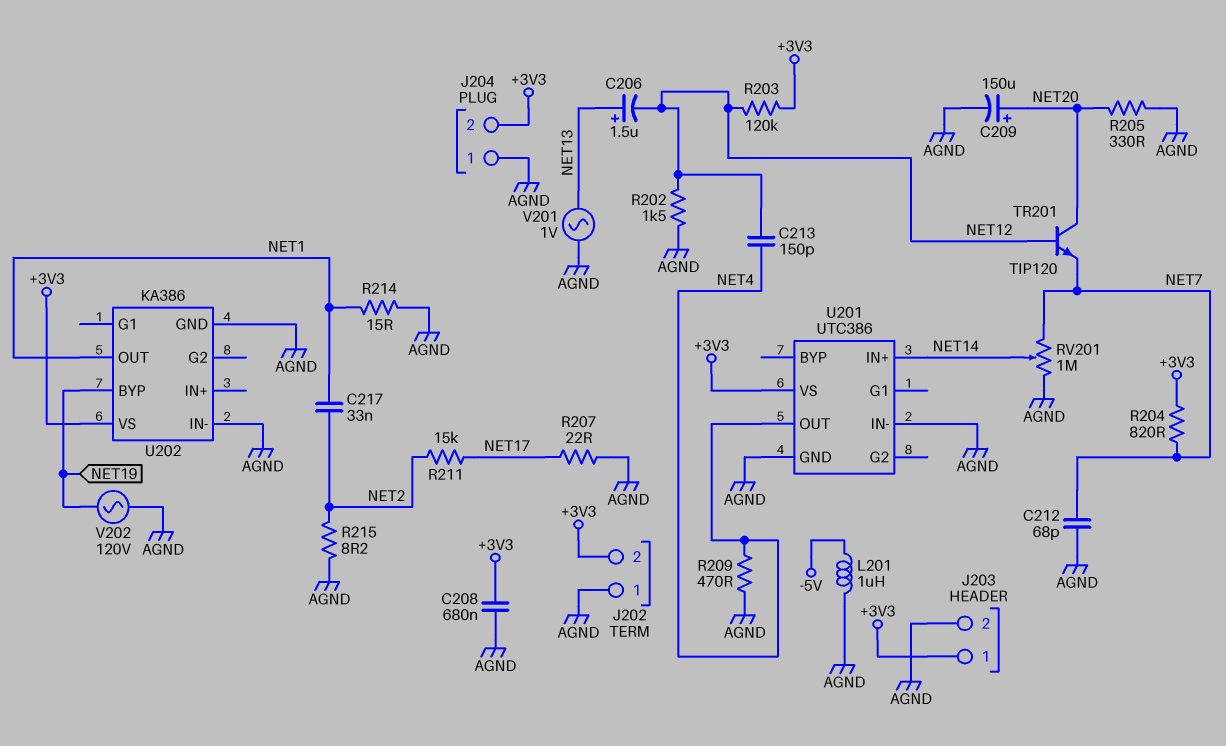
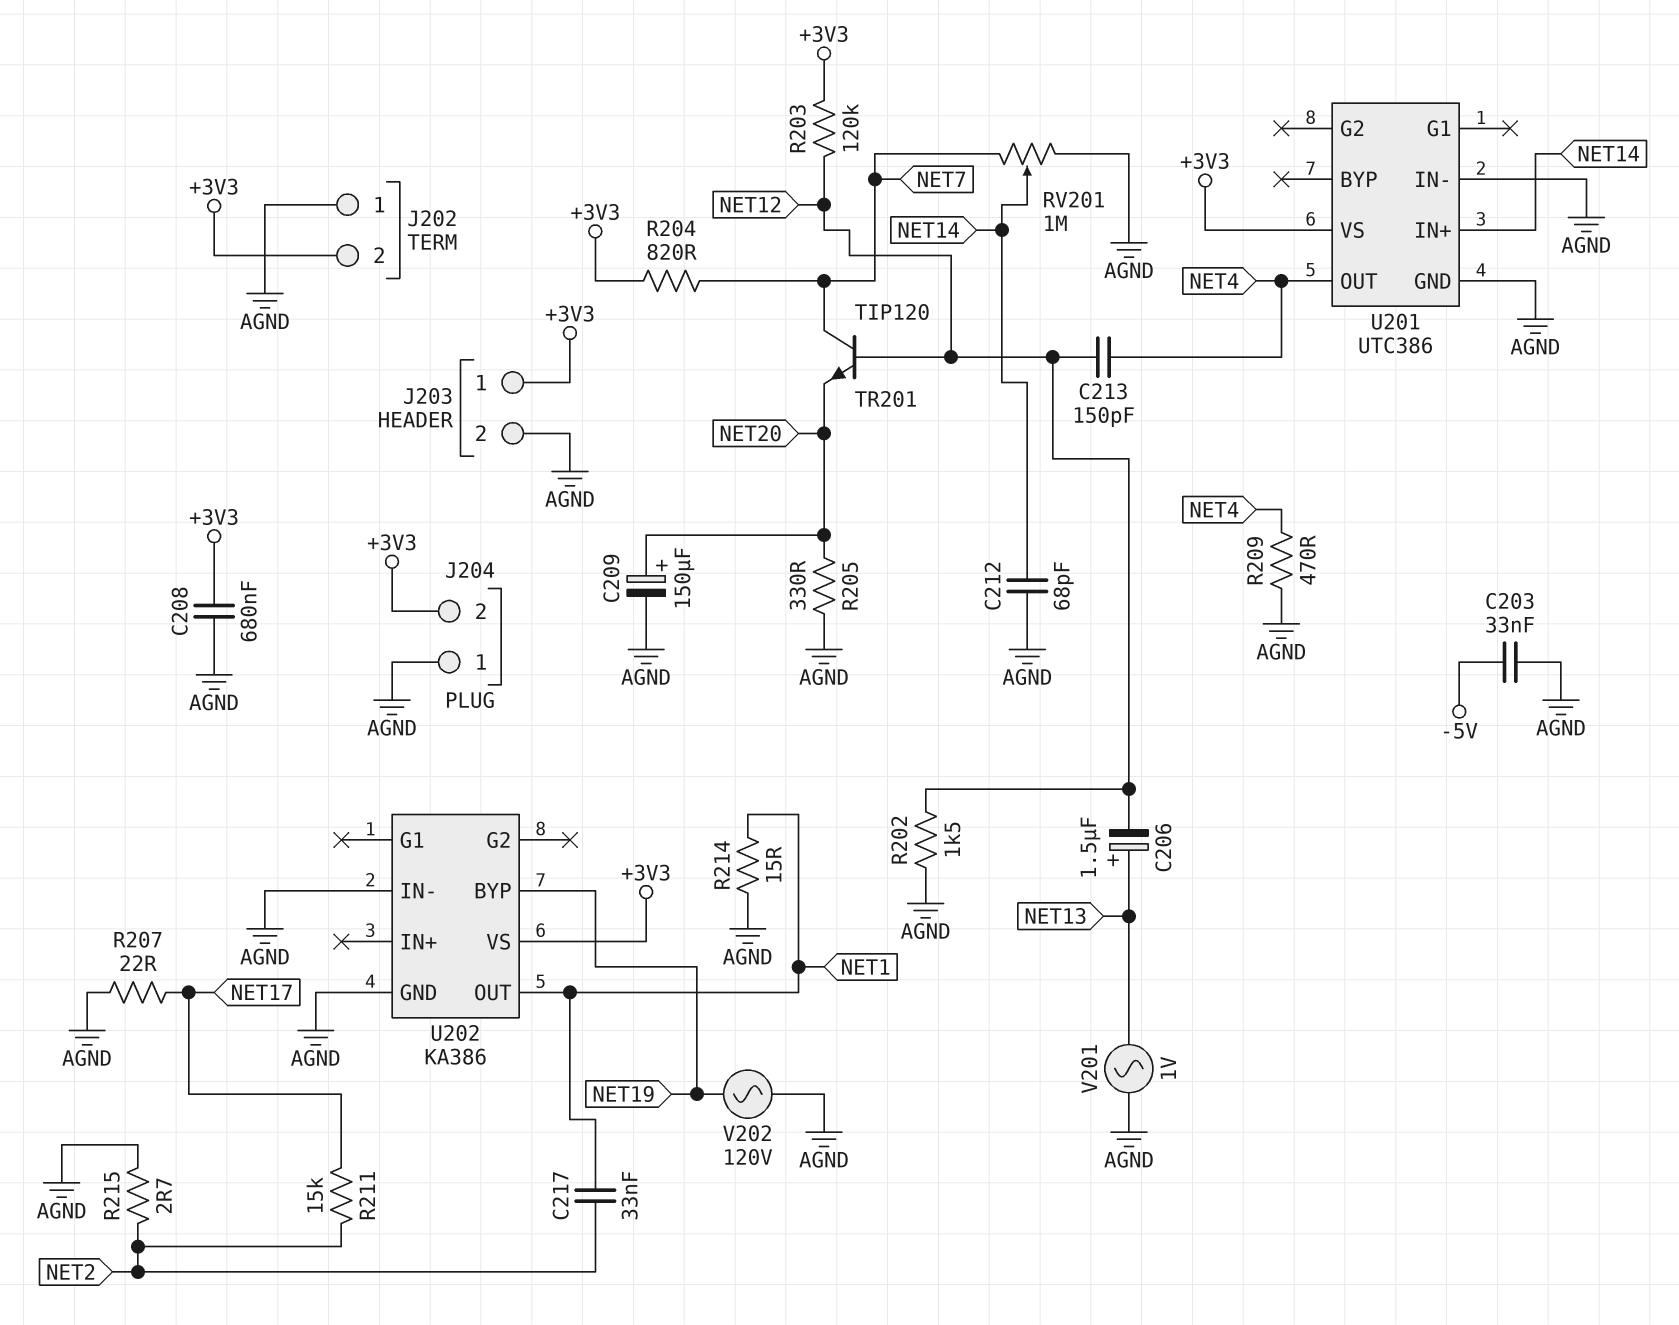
C203: none -> 33nF (-5V, AGND)
C212: 68pF (AGND, NET7) -> 68pF (AGND, NET14)
L201: 1uH (-5V, AGND) -> none
R215: 8.2 (AGND, NET2) -> 2.7 (AGND, NET2)
TR201: NPN TIP120 (B NET12, C NET20, E NET7) -> NPN TIP120 (B NET12, C NET7, E NET20)

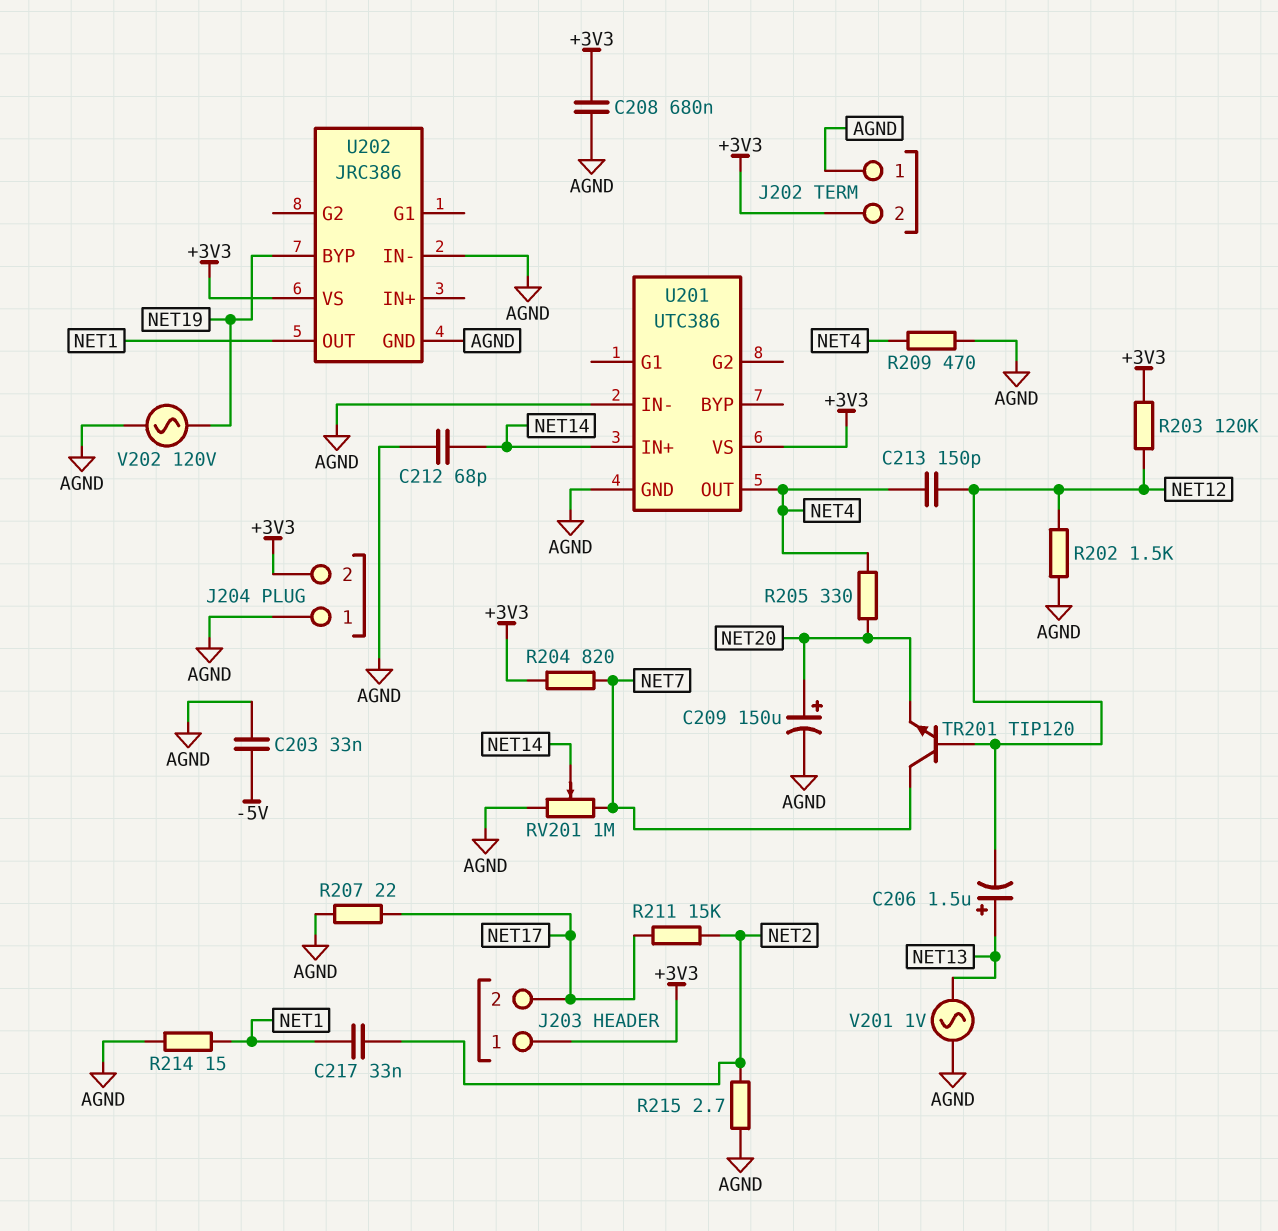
J203 pin 2: AGND -> NET17
R205: 330 (AGND, NET20) -> 330 (NET4, NET20)
U202: KA386 -> JRC386

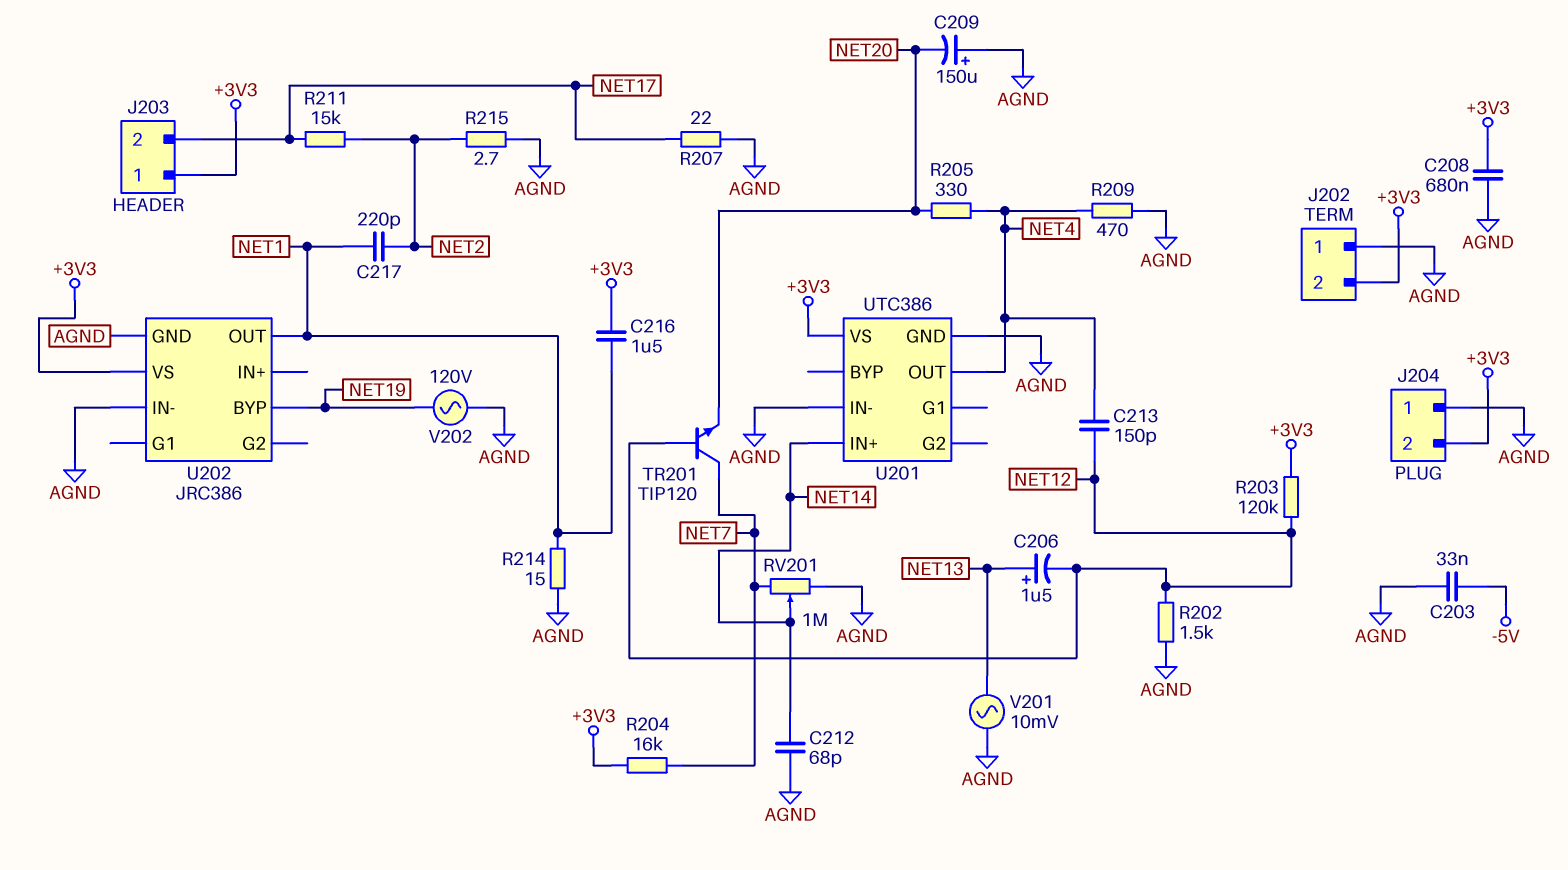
C209: 150uF (plus NET20, minus AGND) -> 150uF (plus AGND, minus NET20)
C216: none -> 1.5uF (+3V3, NET1)
C217: 33nF (NET1, NET2) -> 220pF (NET1, NET2)
R204: 820 (+3V3, NET7) -> 16k (+3V3, NET7)
V201: AC 1V (AGND, NET13) -> AC 10mV (AGND, NET13)

